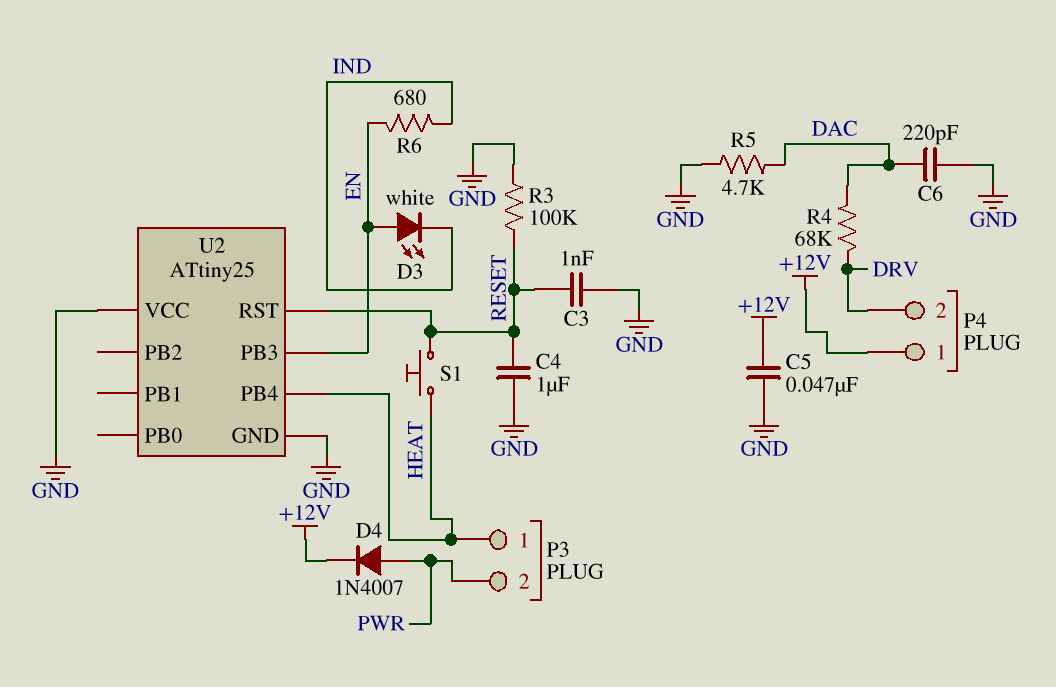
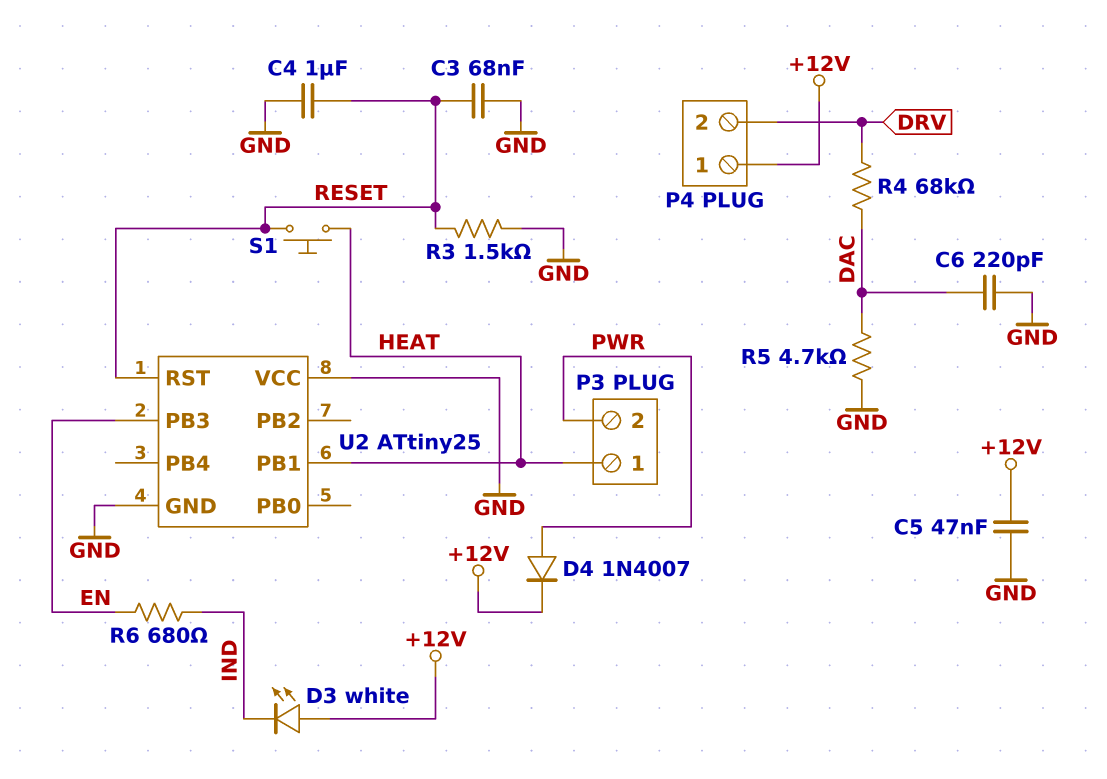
C3: 1nF (GND, RESET) -> 68nF (GND, RESET)
D3: LED white (A EN, K IND) -> LED white (A +12V, K IND)
R3: 100k (GND, RESET) -> 1.5k (GND, RESET)
U2 pin PB1: none -> HEAT
U2 pin PB4: HEAT -> none

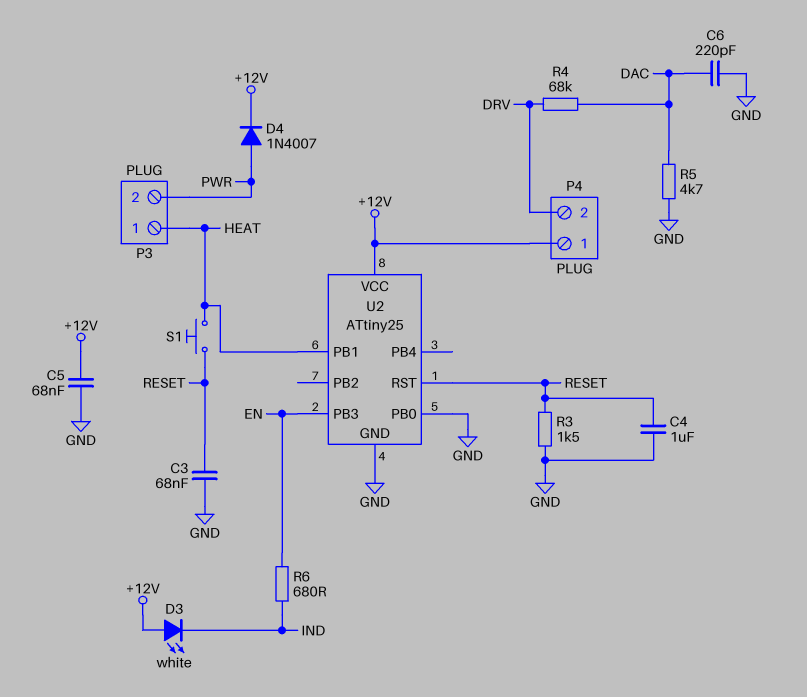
C5: 47nF (+12V, GND) -> 68nF (+12V, GND)
U2 pin PB0: none -> GND
U2 pin VCC: GND -> +12V

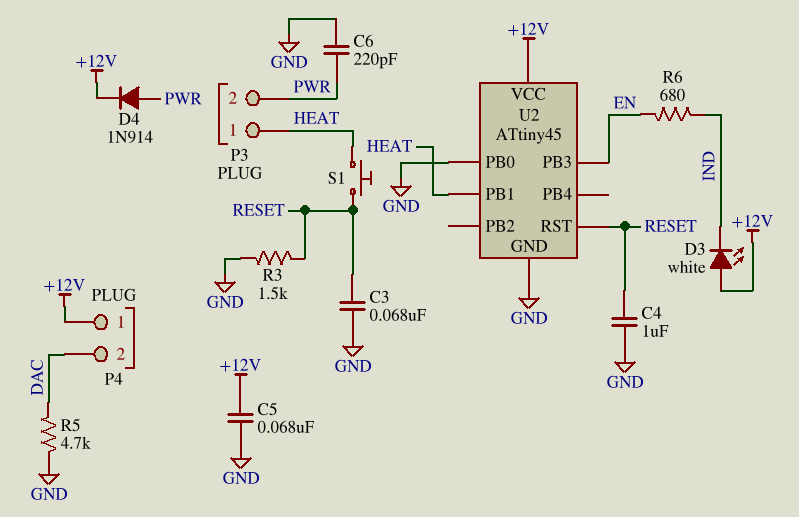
C6: 220pF (DAC, GND) -> 220pF (GND, PWR)
D4: diode 1N4007 (A PWR, K +12V) -> diode 1N914 (A PWR, K +12V)
P4 pin 2: DRV -> DAC
R4: 68k (DAC, DRV) -> none
U2: ATtiny25 -> ATtiny45

